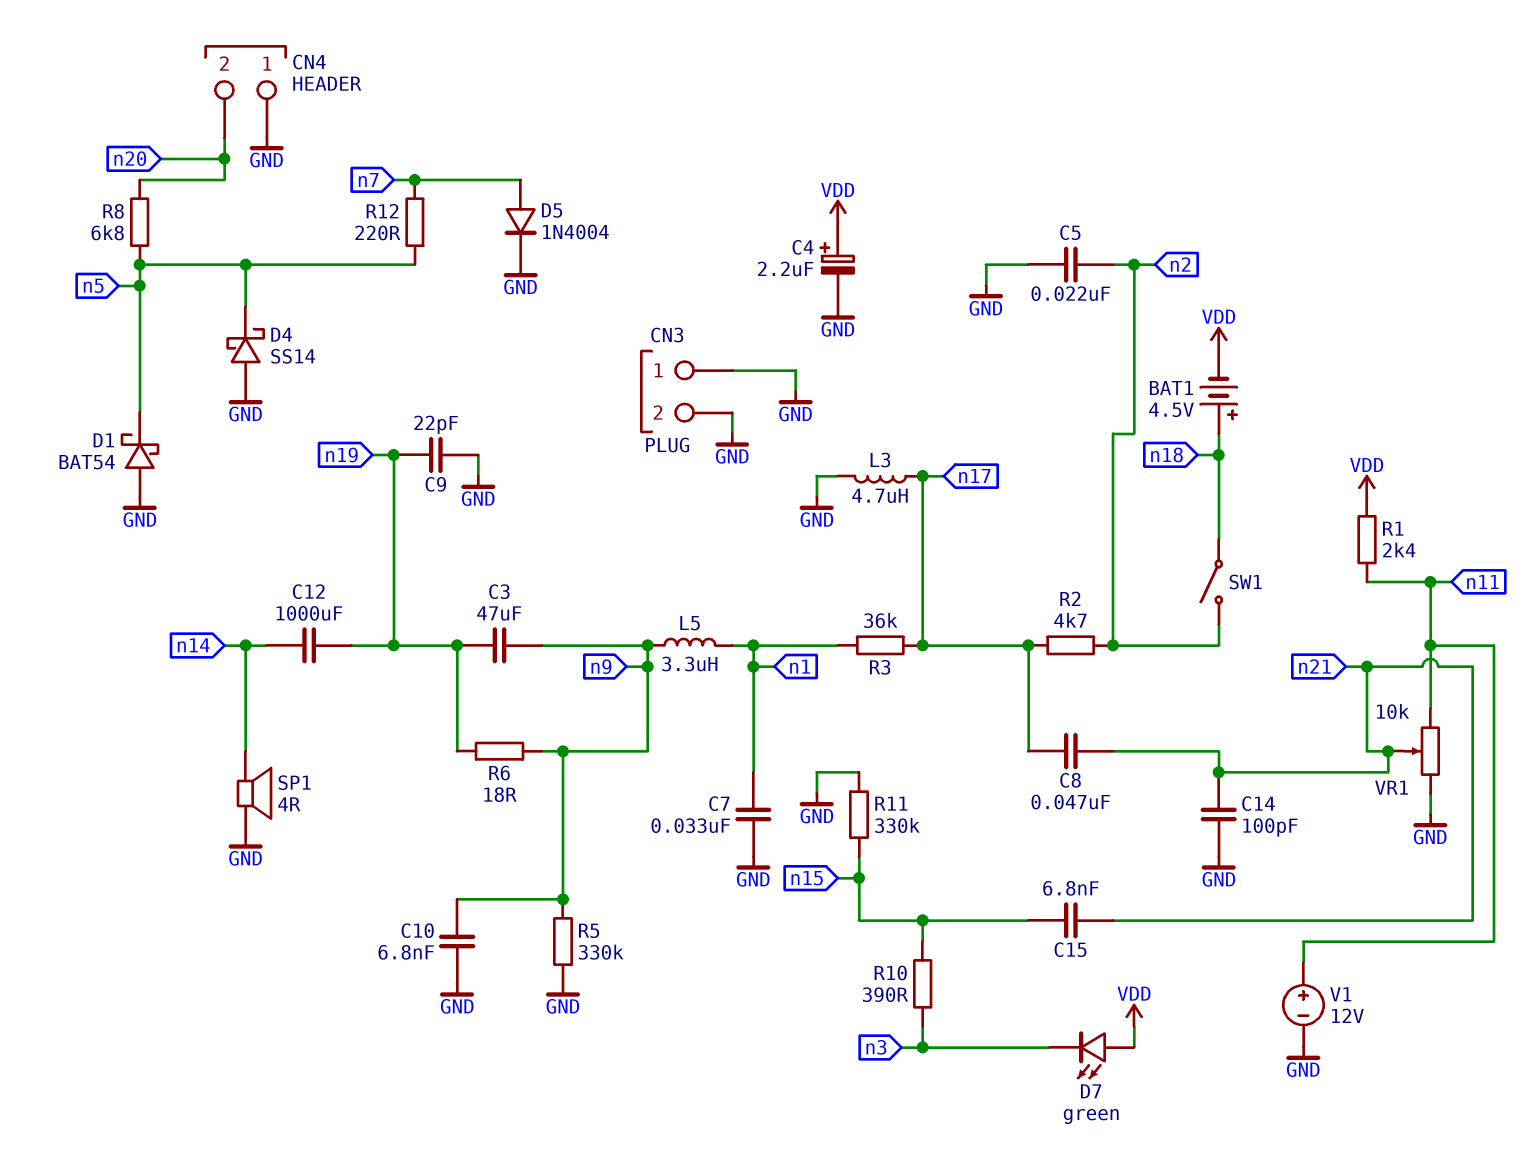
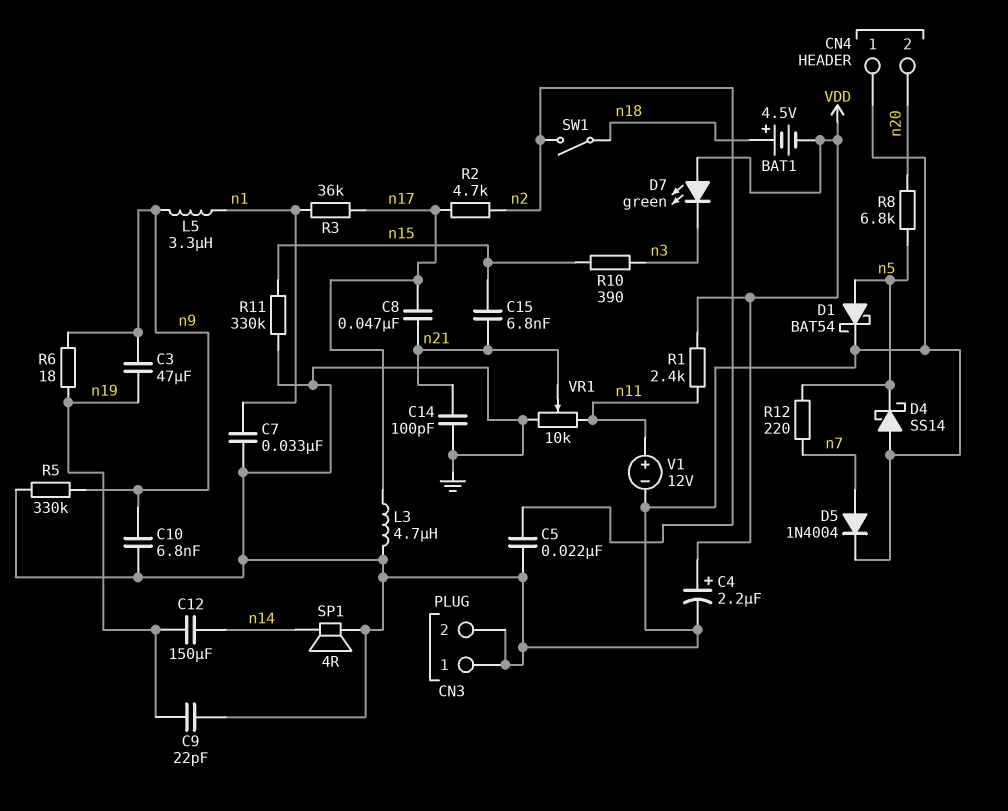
C12: 1000uF (n14, n19) -> 150uF (n14, n19)
D1: schottky BAT54 (A GND, K n5) -> schottky BAT54 (A n5, K GND)

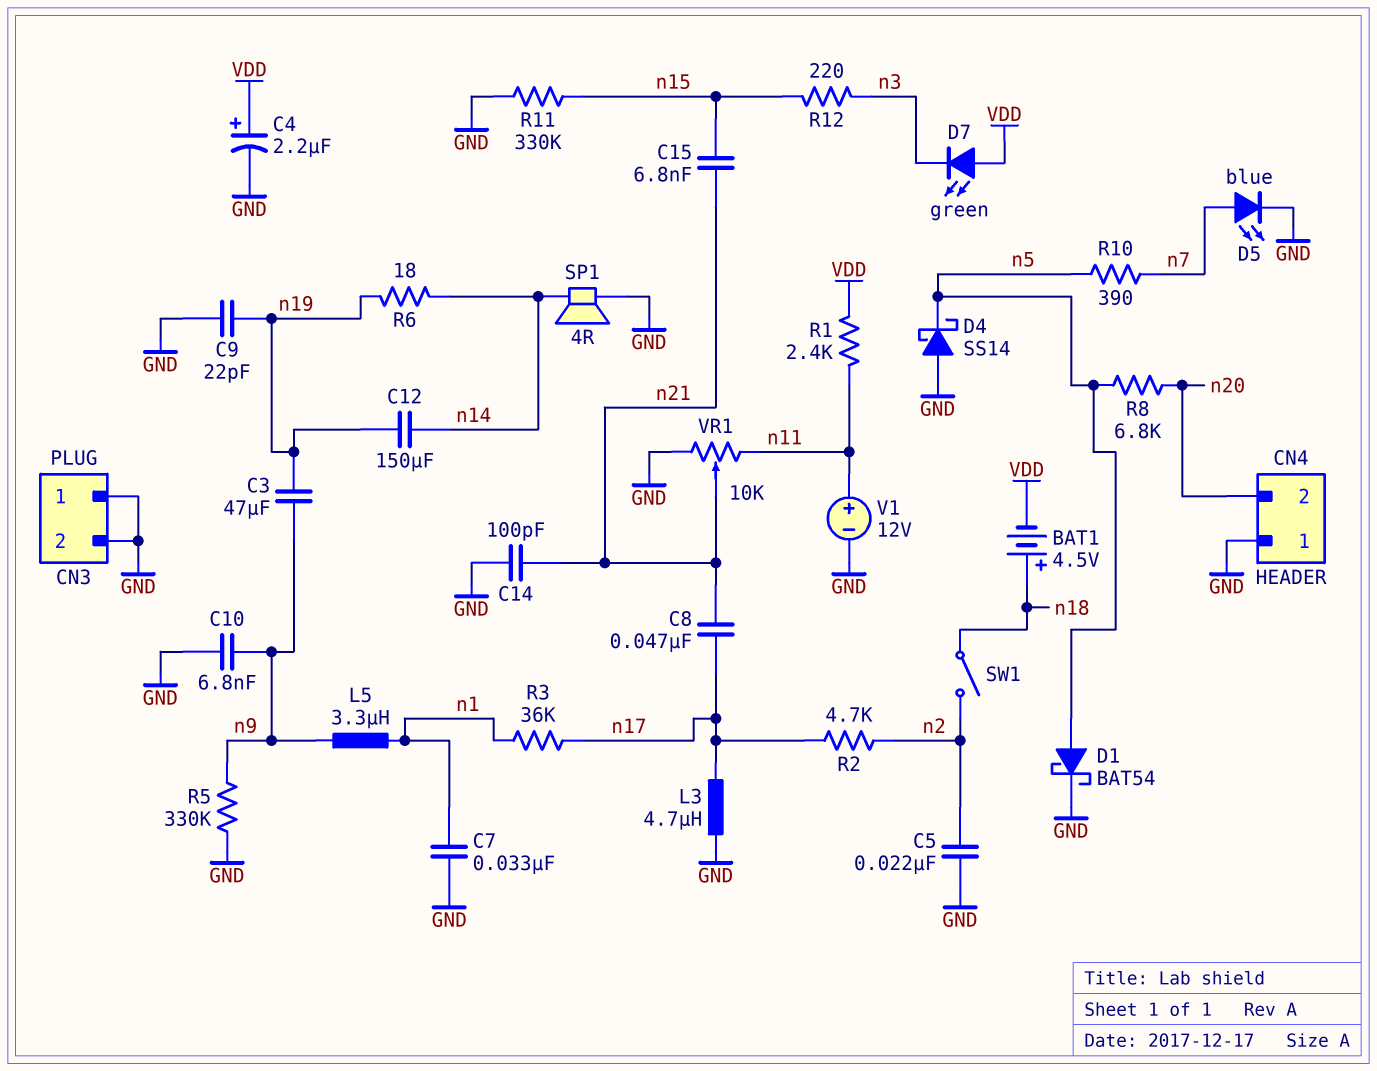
D5: diode 1N4004 (A n7, K GND) -> LED blue (A n7, K GND)
R6: 18 (n9, n19) -> 18 (n14, n19)
R10: 390 (n3, n15) -> 390 (n5, n7)
R12: 220 (n5, n7) -> 220 (n3, n15)

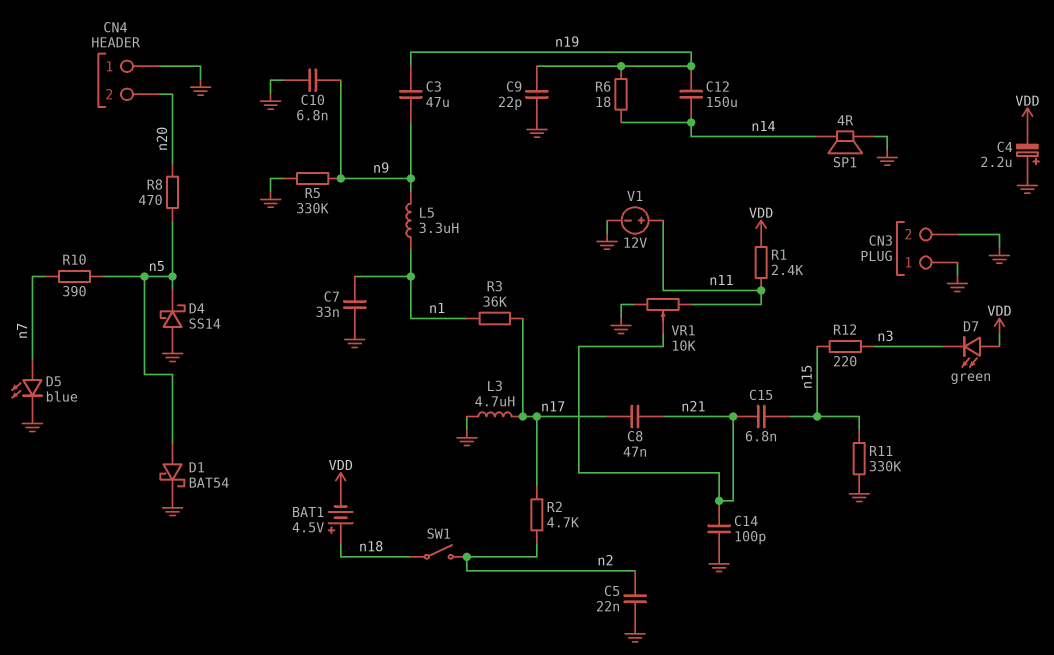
C4: 2.2uF (plus VDD, minus GND) -> 2.2uF (plus GND, minus VDD)
R8: 6.8k (n5, n20) -> 470 (n5, n20)

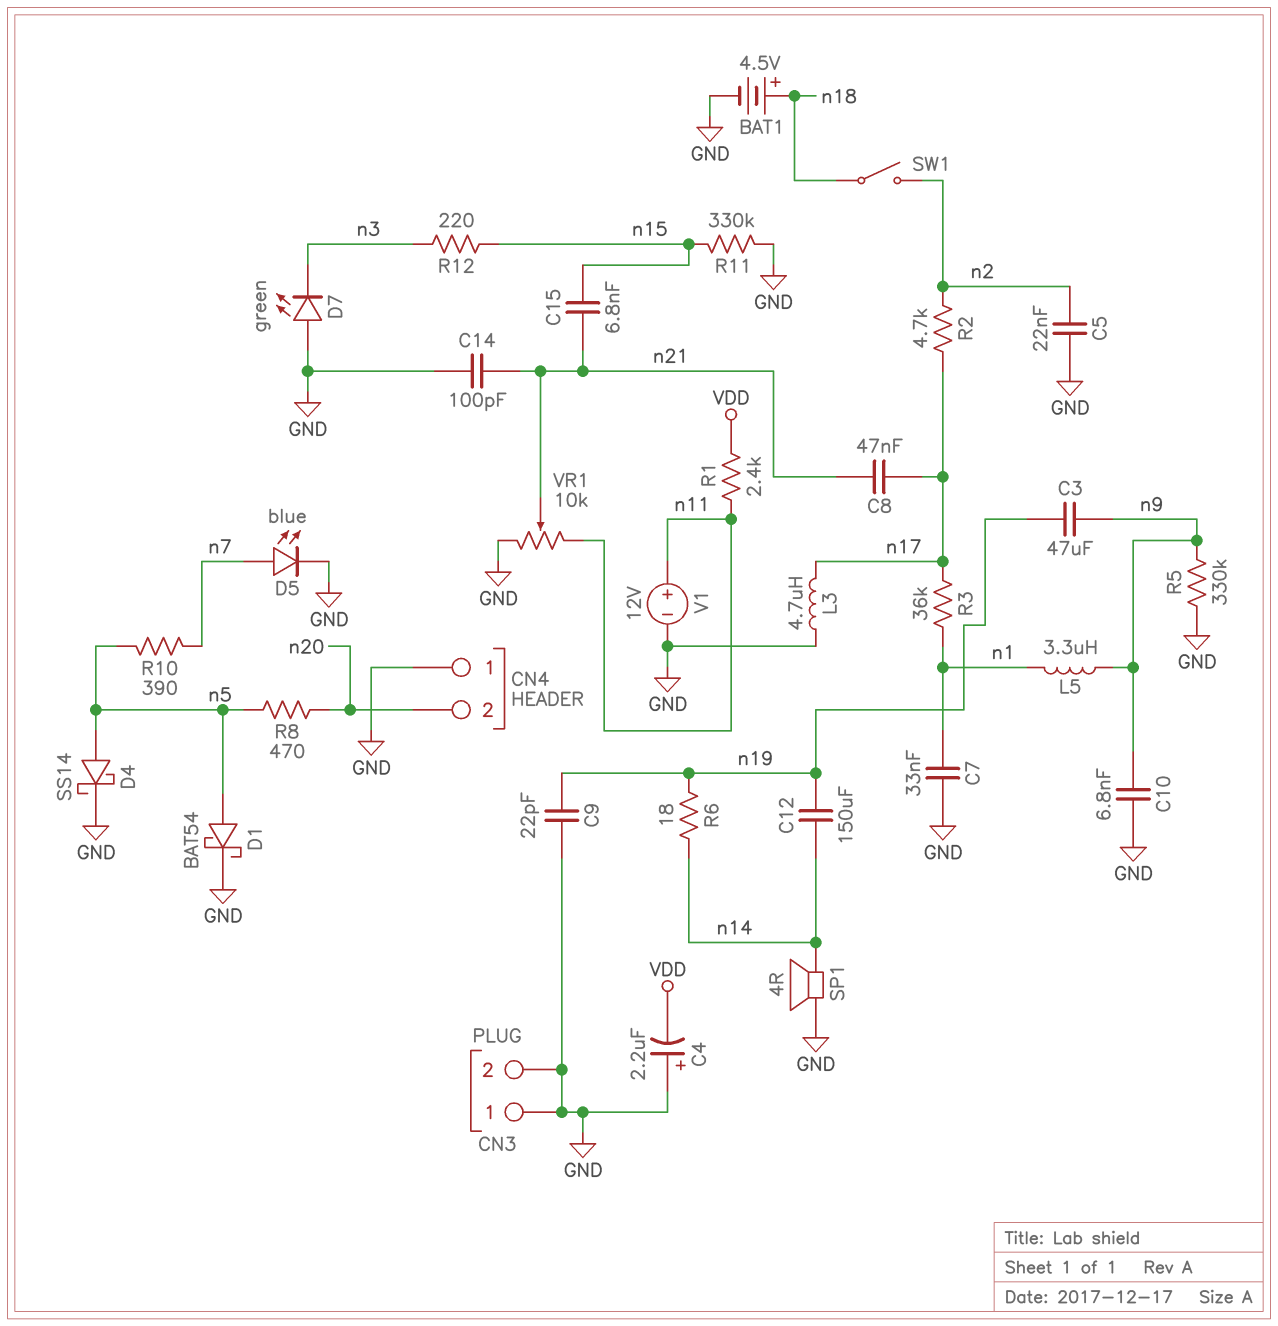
BAT1: 4.5V (plus n18, minus VDD) -> 4.5V (plus n18, minus GND)
D4: schottky SS14 (A GND, K n5) -> schottky SS14 (A n5, K GND)
D7: LED green (A VDD, K n3) -> LED green (A GND, K n3)

